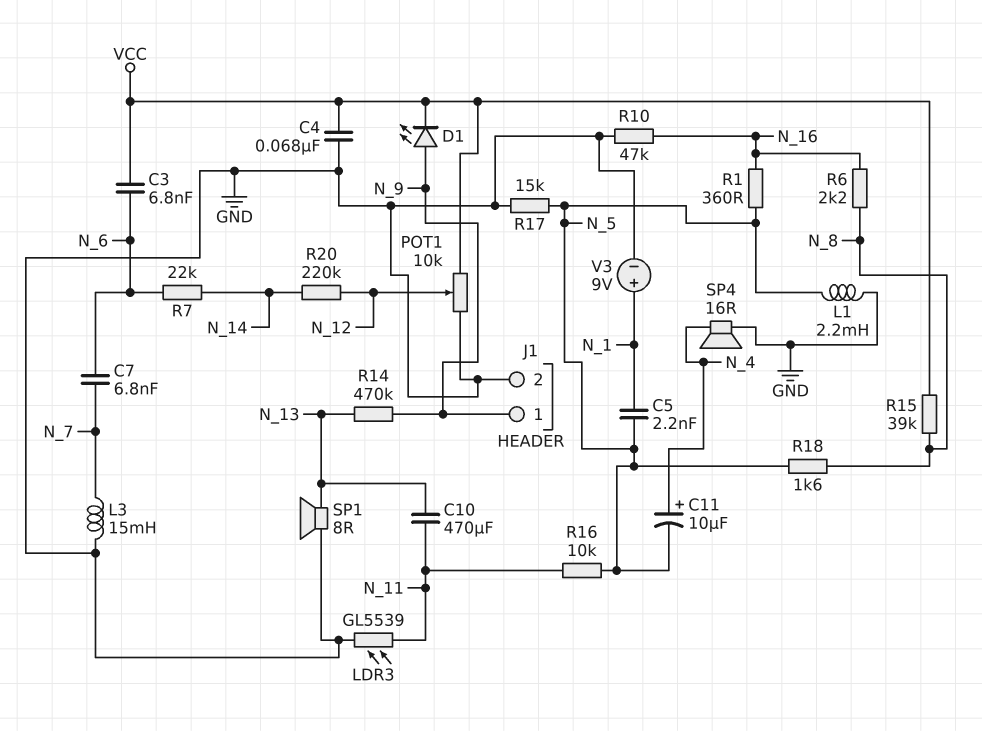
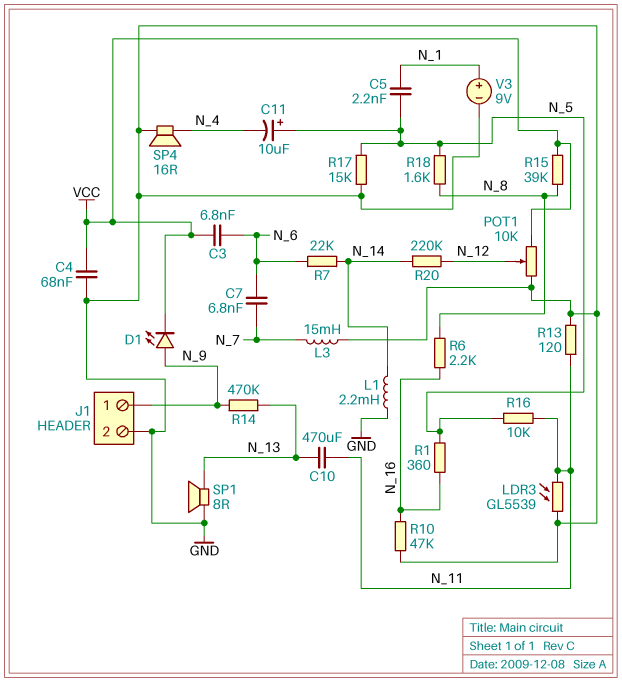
C11: 10uF (plus N_4, minus N_5) -> 10uF (plus N_5, minus N_4)
L1: 2.2mH (GND, N_5) -> 2.2mH (GND, N_14)
R13: none -> 120 (GND, N_11)

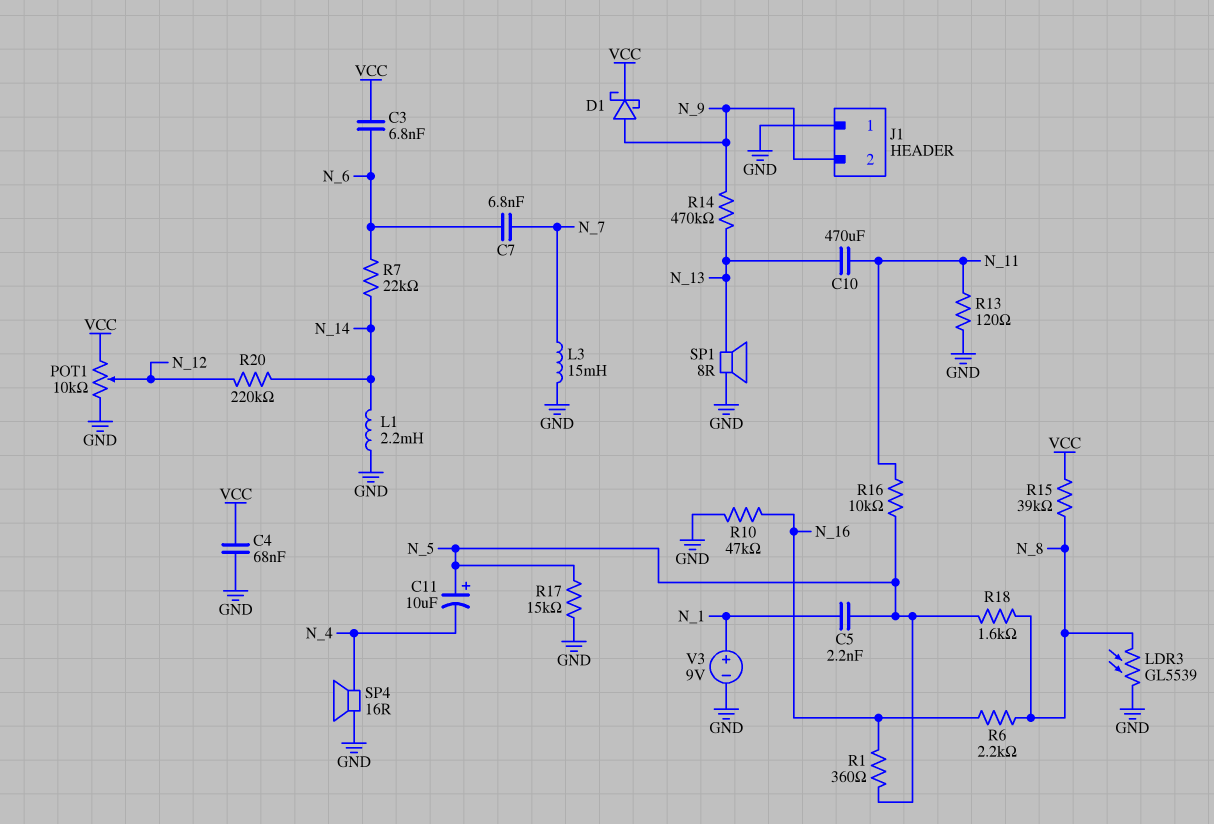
D1: LED (A N_9, K VCC) -> schottky (A N_9, K VCC)
J1 pin 1: N_9 -> GND
J1 pin 2: GND -> N_9
LDR3: GL5539 (GND, N_11) -> GL5539 (GND, N_8)

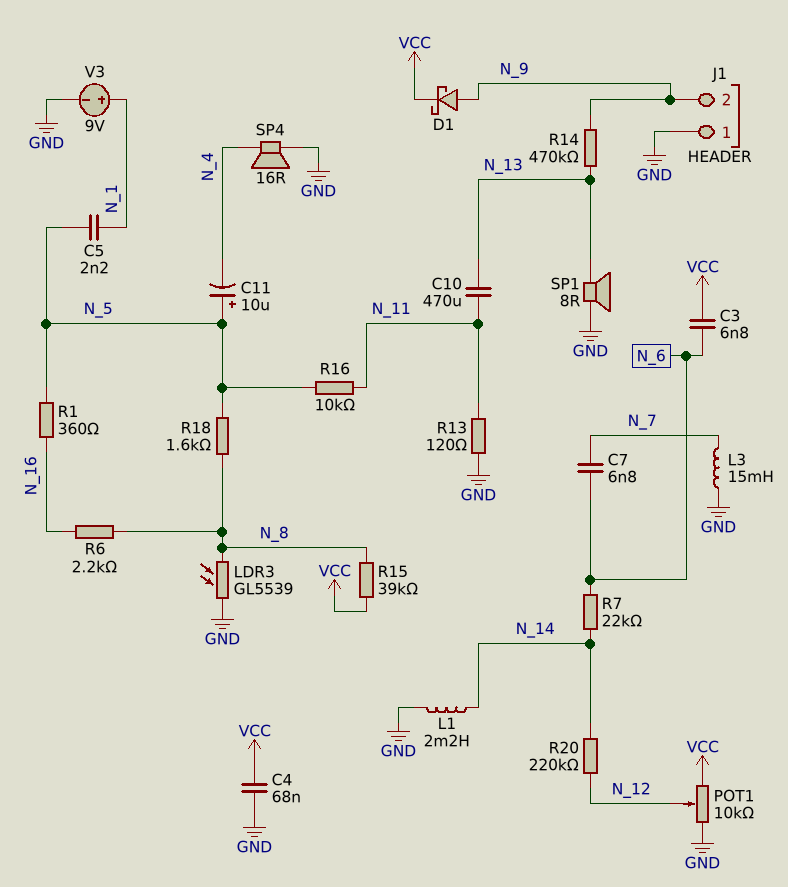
R10: 47k (GND, N_16) -> none
R17: 15k (GND, N_5) -> none

